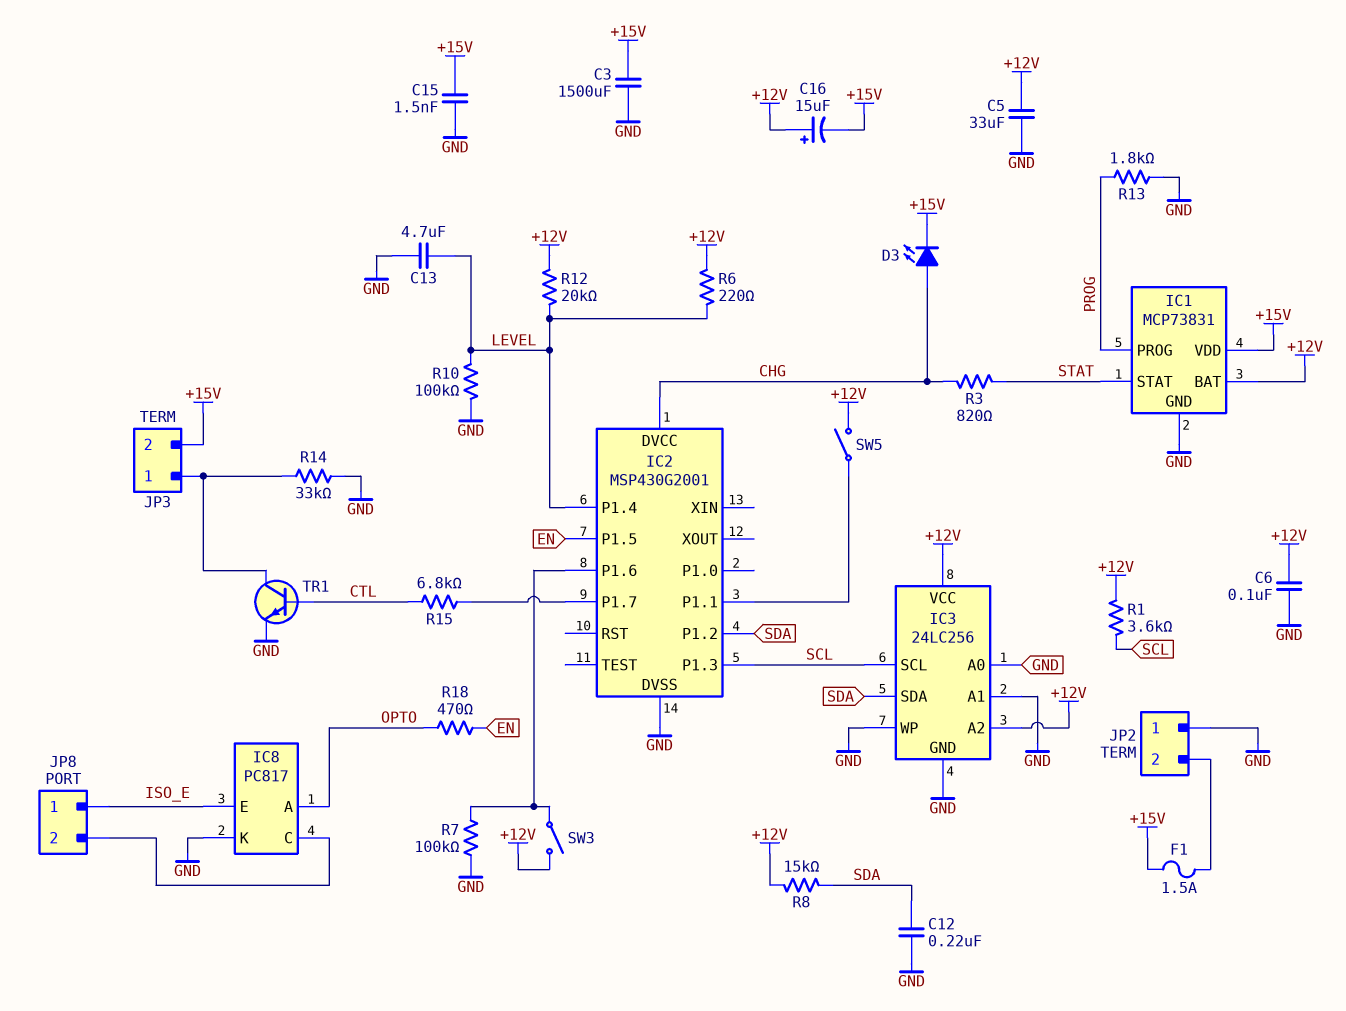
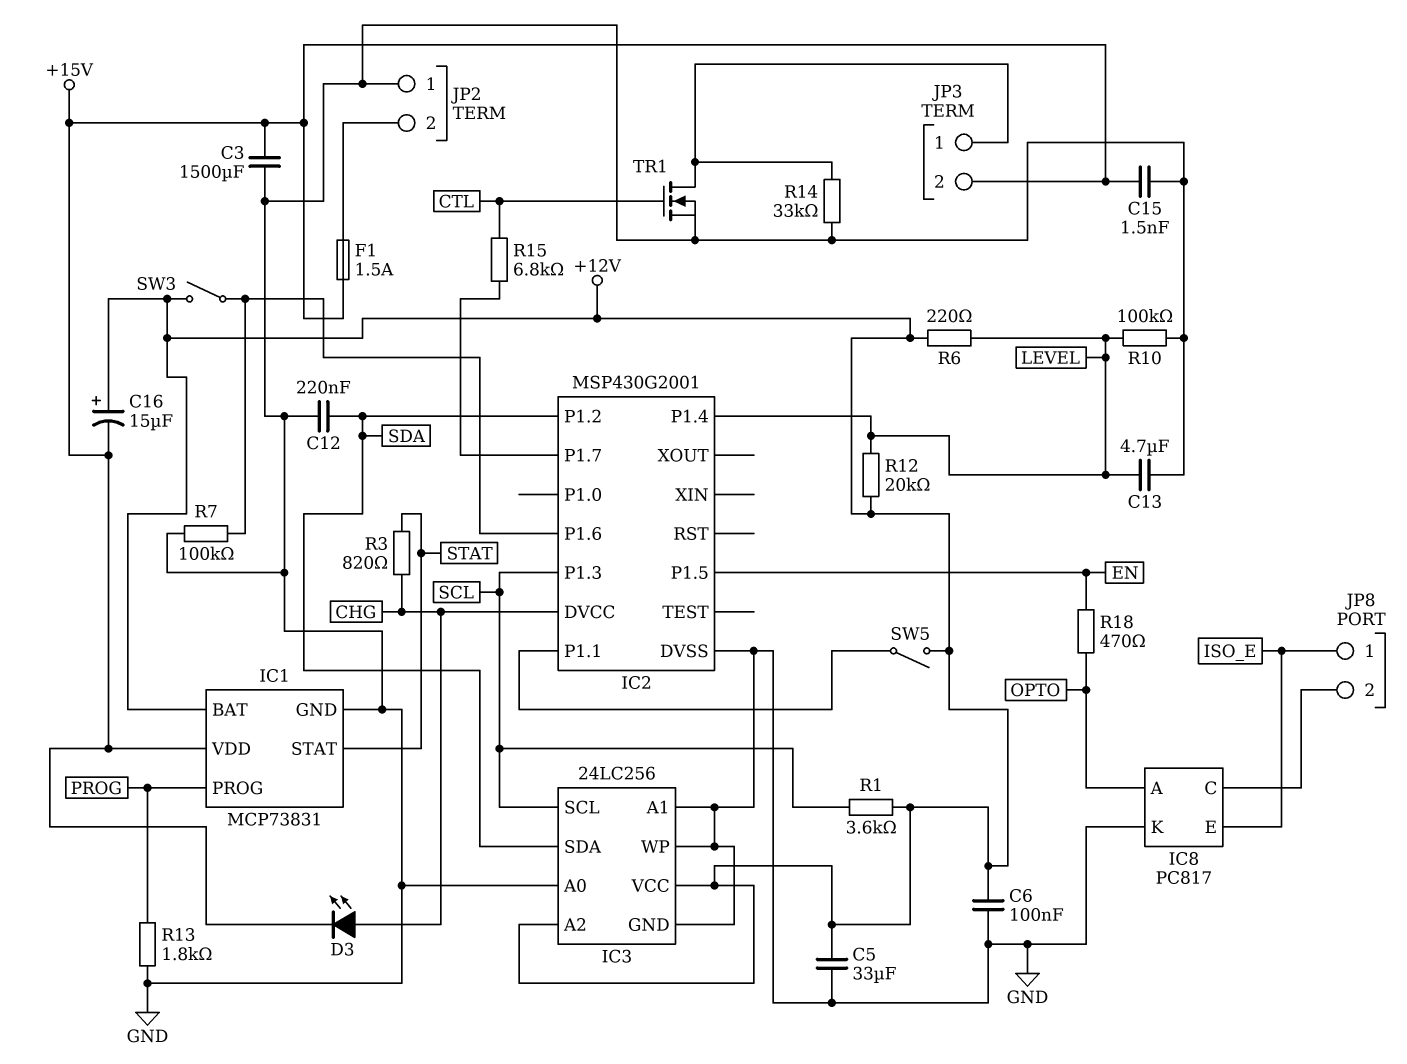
R8: 15k (+12V, SDA) -> none
TR1: NPN (B CTL, C JP3/1, E GND) -> NMOS (G CTL, D JP3/1, S GND)

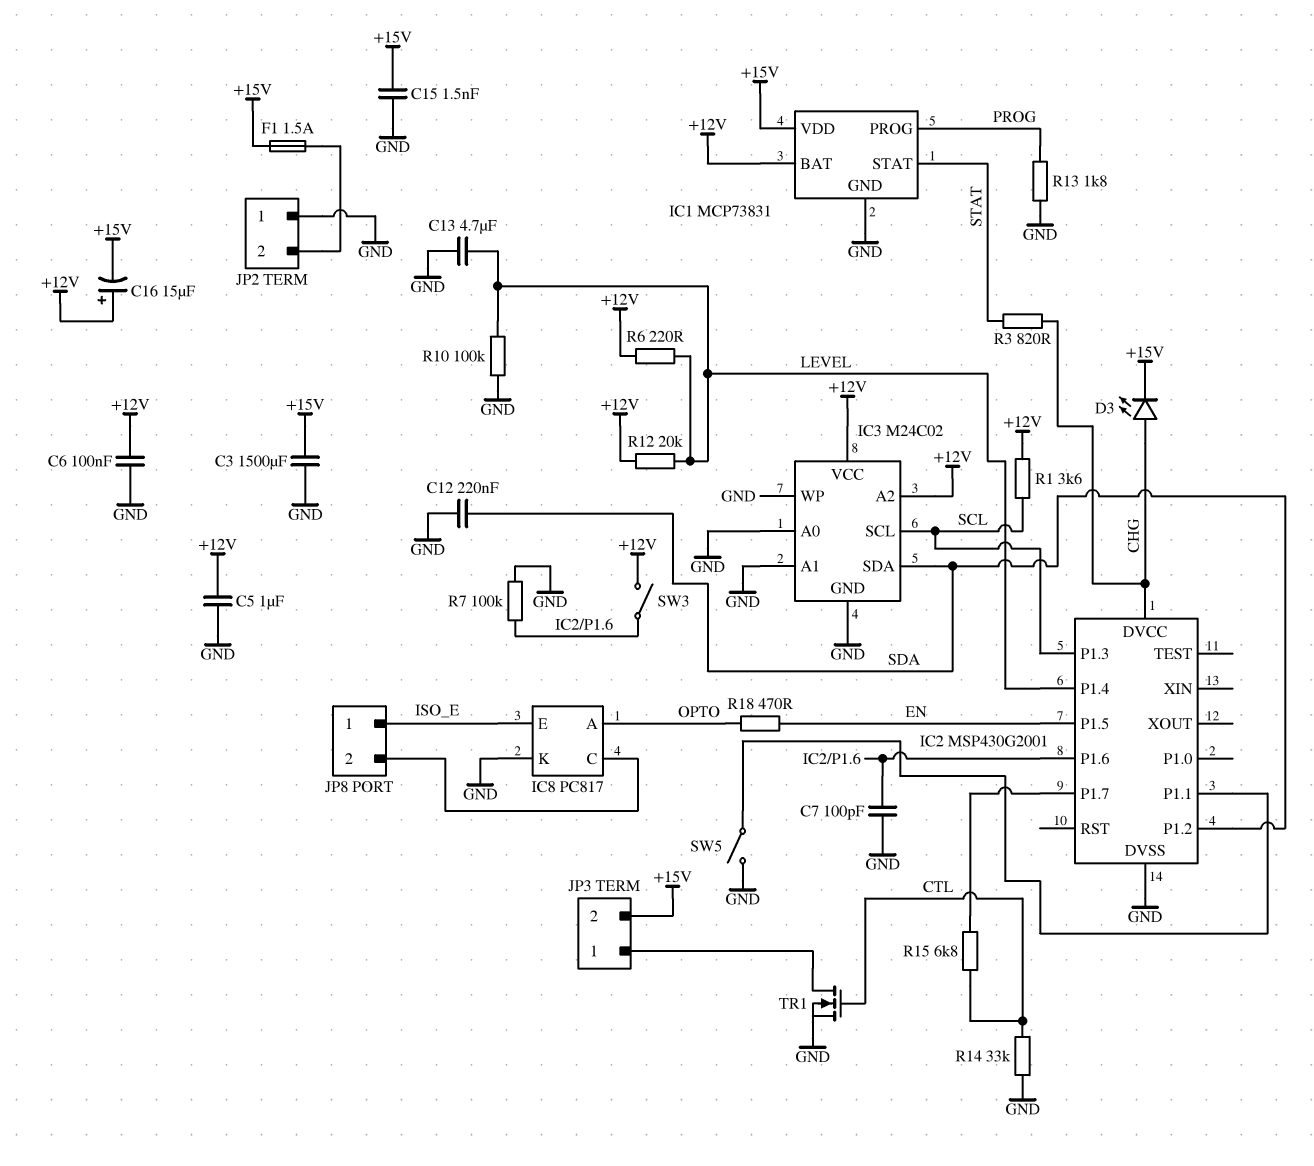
C5: 33uF (+12V, GND) -> 1uF (+12V, GND)
C7: none -> 100pF (GND, IC2/P1.6)
IC3: 24LC256 -> M24C02
R14: 33k (GND, JP3/1) -> 33k (CTL, GND)
SW5: switch (+12V, IC2/P1.1) -> switch (GND, IC2/P1.1)

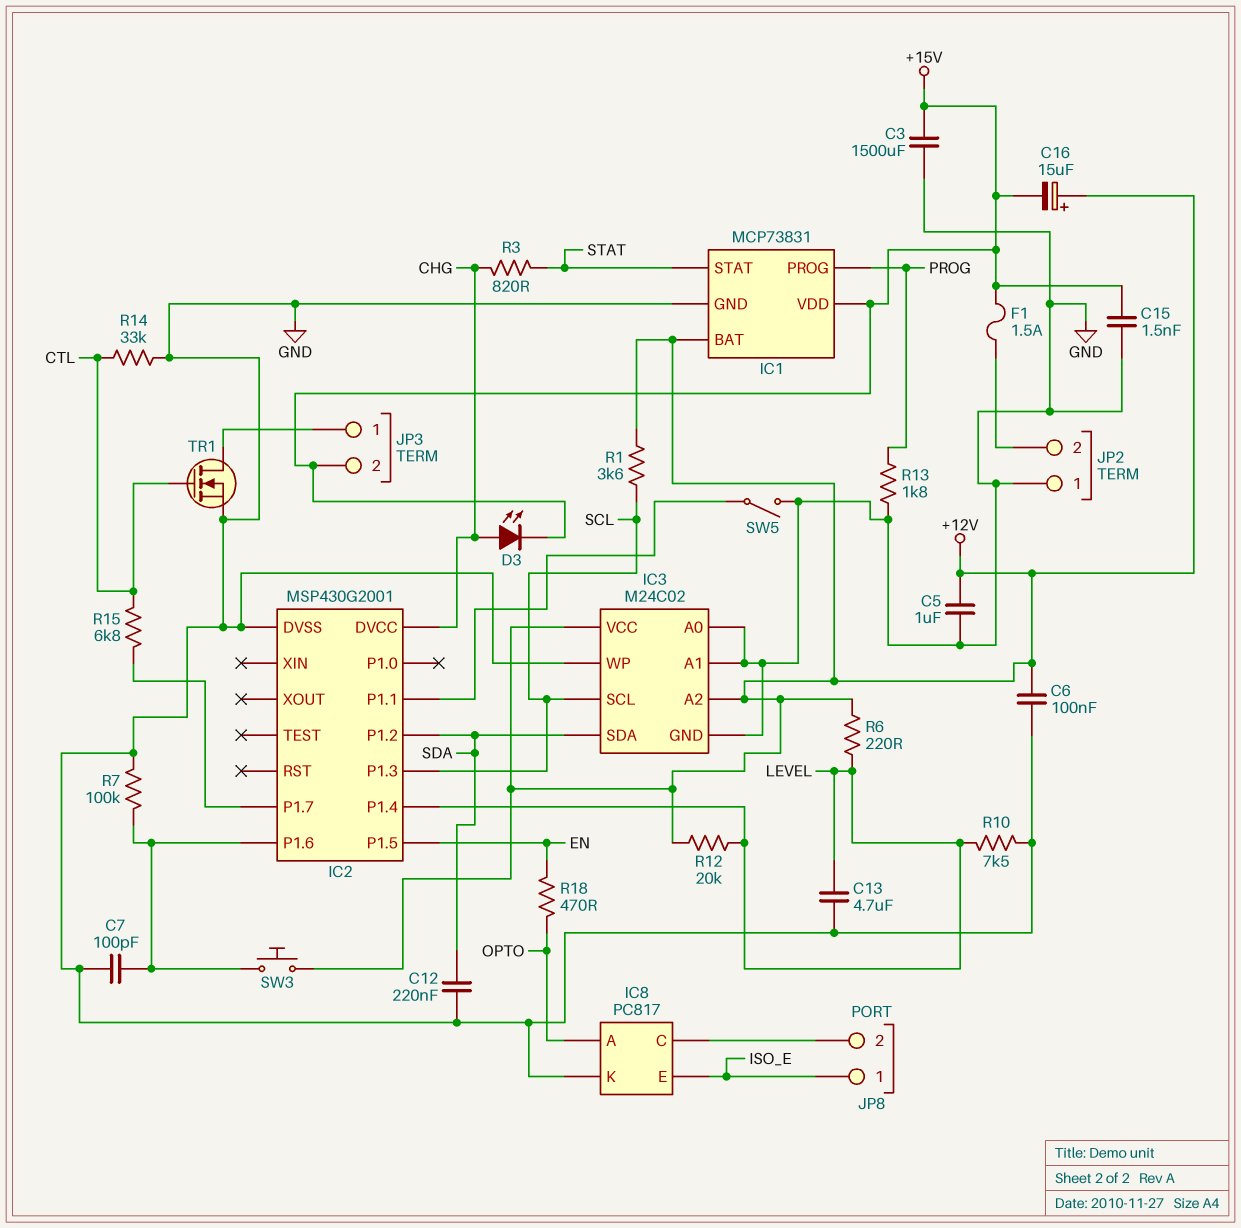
R10: 100k (GND, LEVEL) -> 7.5k (GND, LEVEL)
SW3: switch (+12V, IC2/P1.6) -> button (+12V, IC2/P1.6)

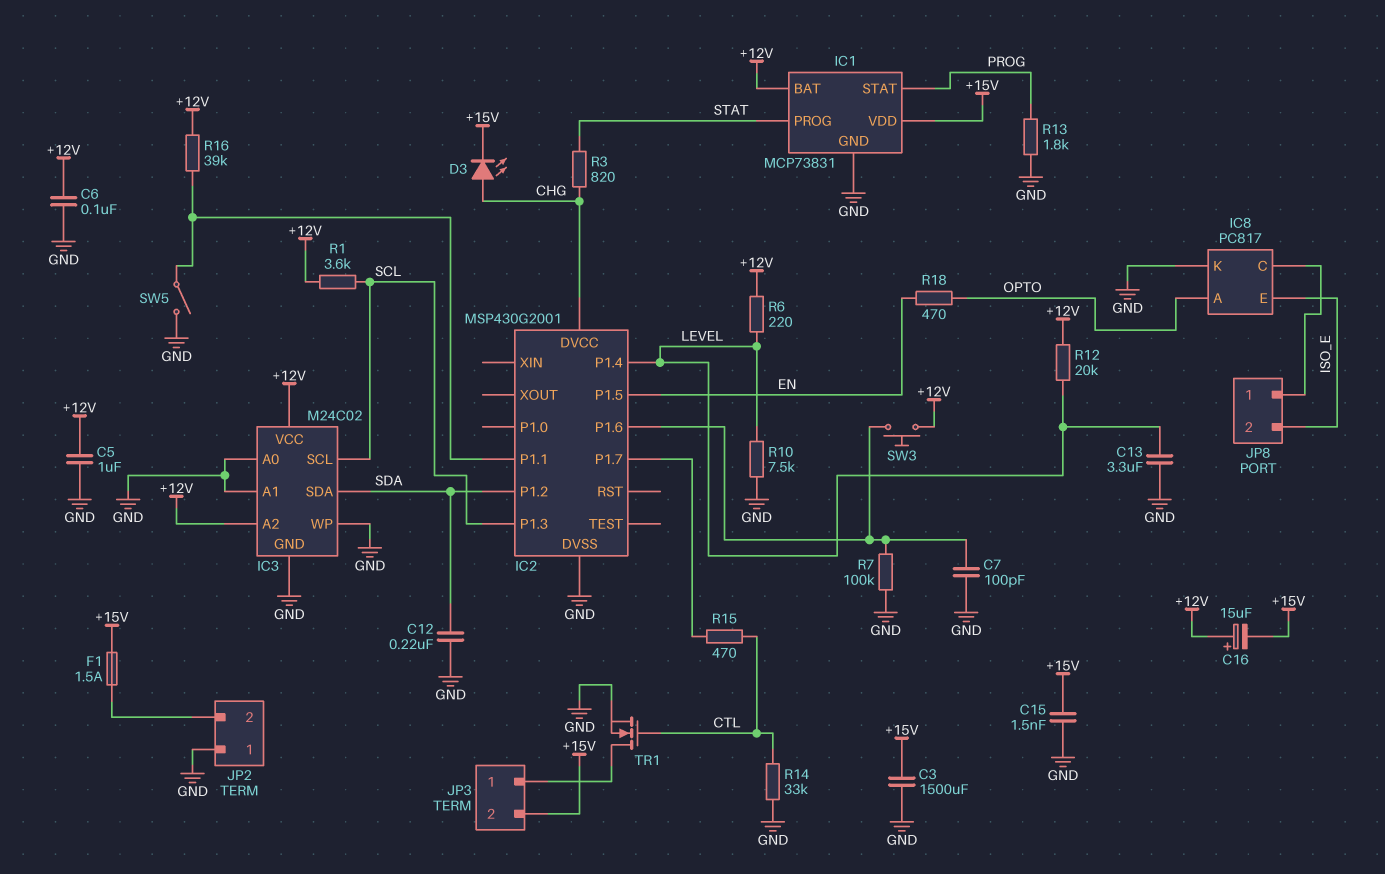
C13: 4.7uF (GND, LEVEL) -> 3.3uF (GND, LEVEL)
IC1 pin PROG: PROG -> STAT
IC1 pin STAT: STAT -> PROG
JP8 pin 1: ISO_E -> IC8/C
JP8 pin 2: IC8/C -> ISO_E
R15: 6.8k (CTL, IC2/P1.7) -> 470 (CTL, IC2/P1.7)
R16: none -> 39k (+12V, IC2/P1.1)

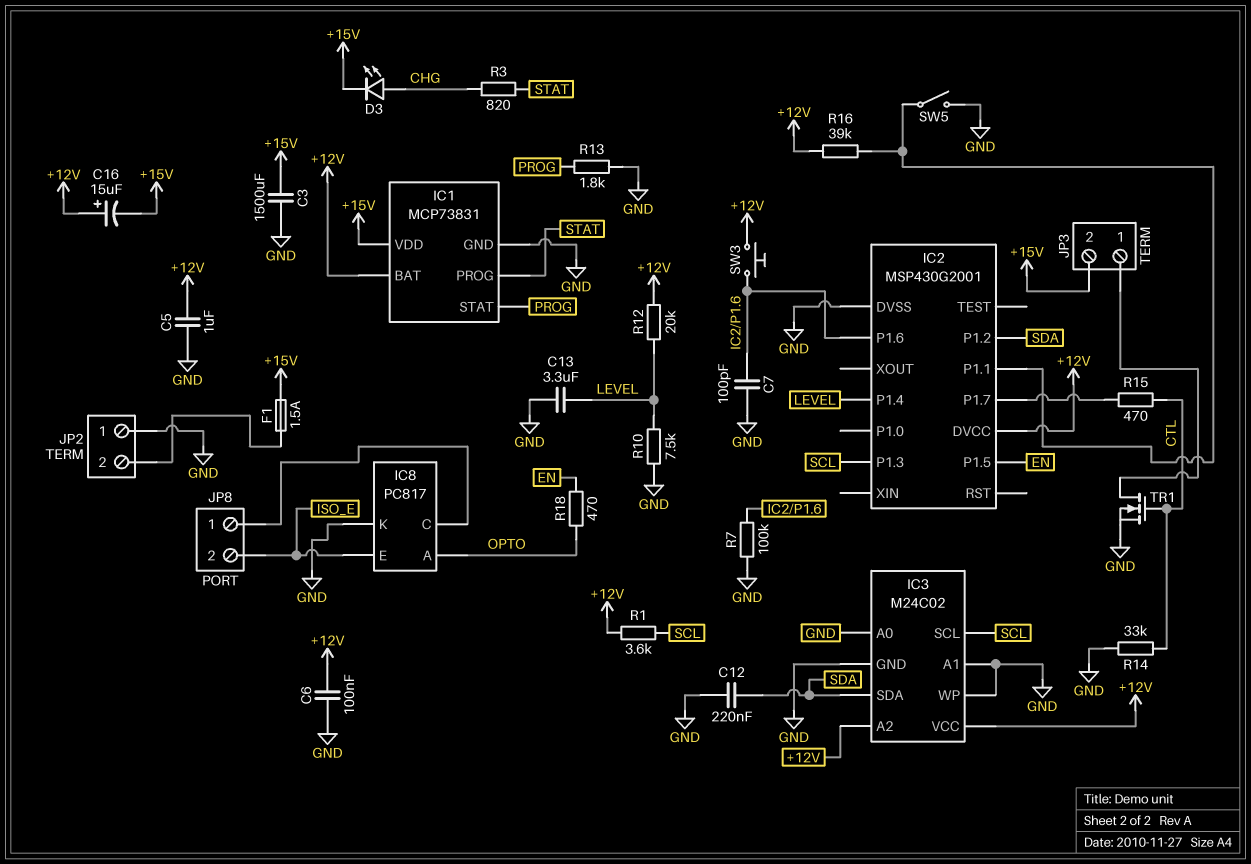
C15: 1.5nF (+15V, GND) -> none
IC2 pin DVCC: CHG -> +12V
R6: 220 (+12V, LEVEL) -> none

